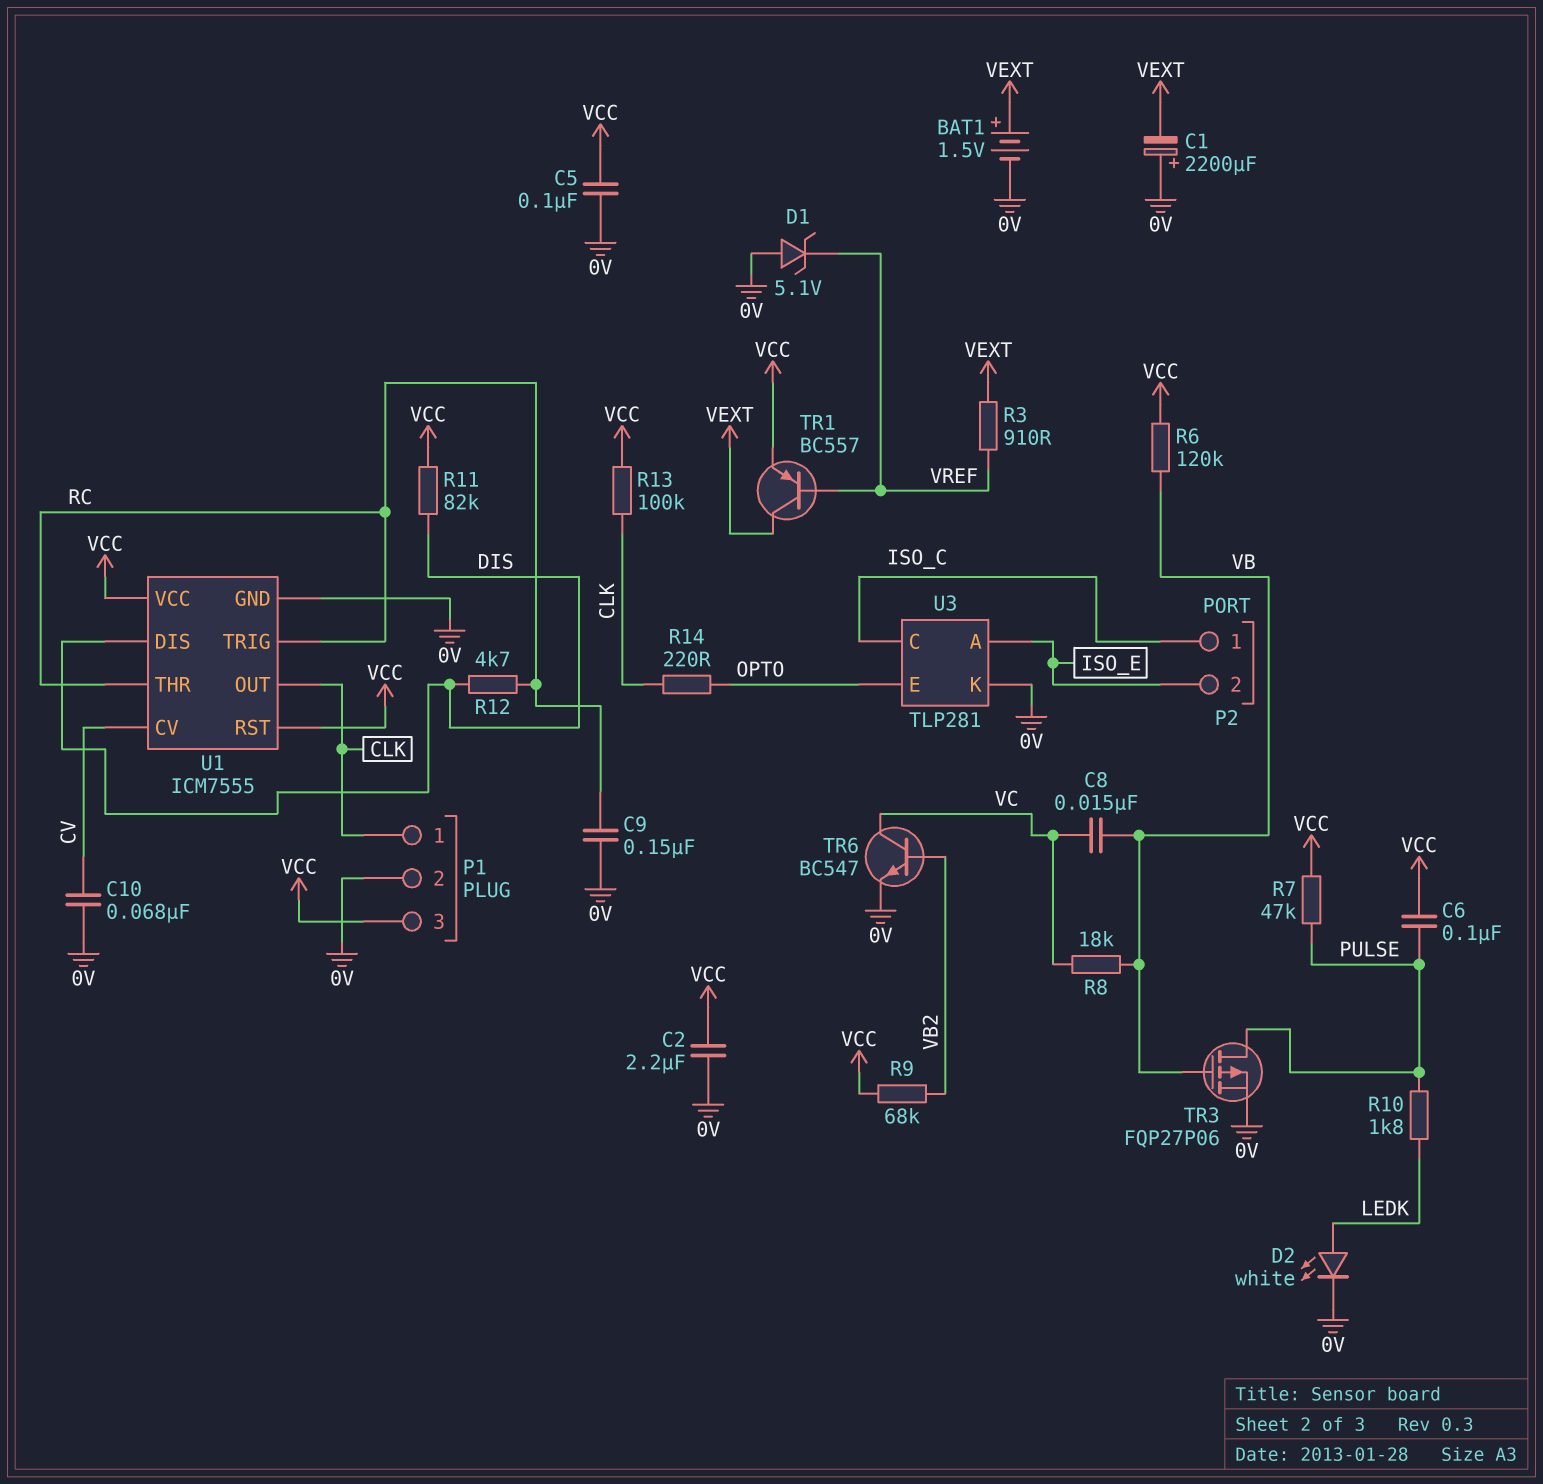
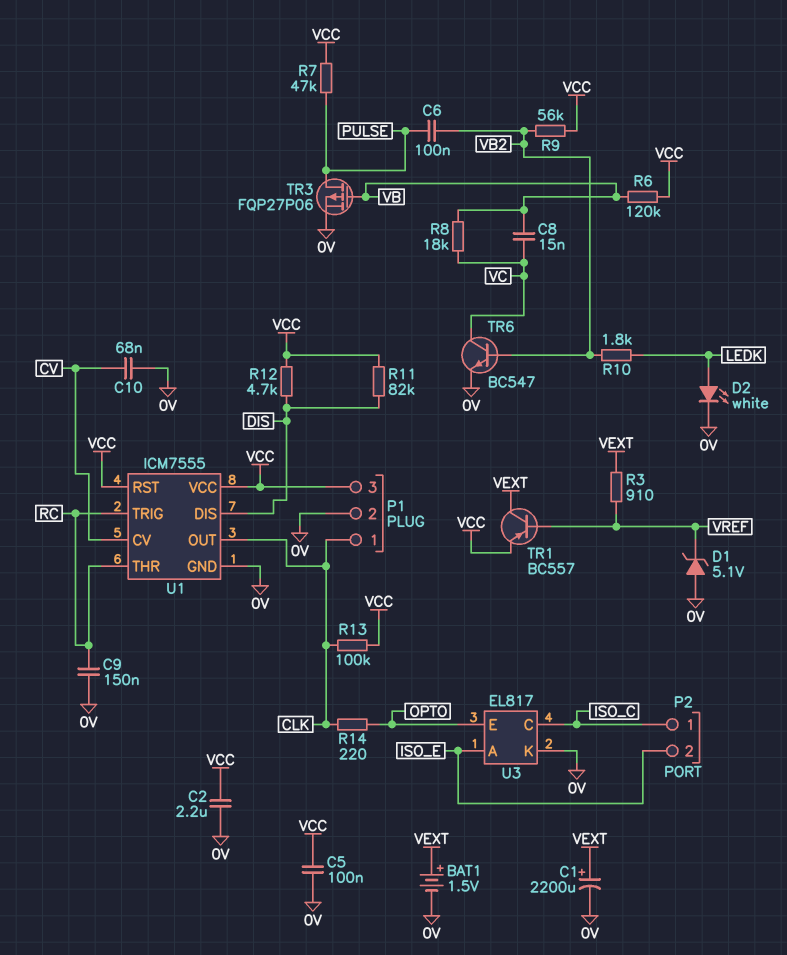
C1: 2200uF (plus 0V, minus VEXT) -> 2200uF (plus VEXT, minus 0V)
C6: 100nF (PULSE, VCC) -> 100nF (PULSE, VB2)
R9: 68k (VB2, VCC) -> 56k (VB2, VCC)
R10: 1.8k (LEDK, PULSE) -> 1.8k (LEDK, VB2)
R12: 4.7k (DIS, RC) -> 4.7k (DIS, VCC)
U3: TLP281 -> EL817

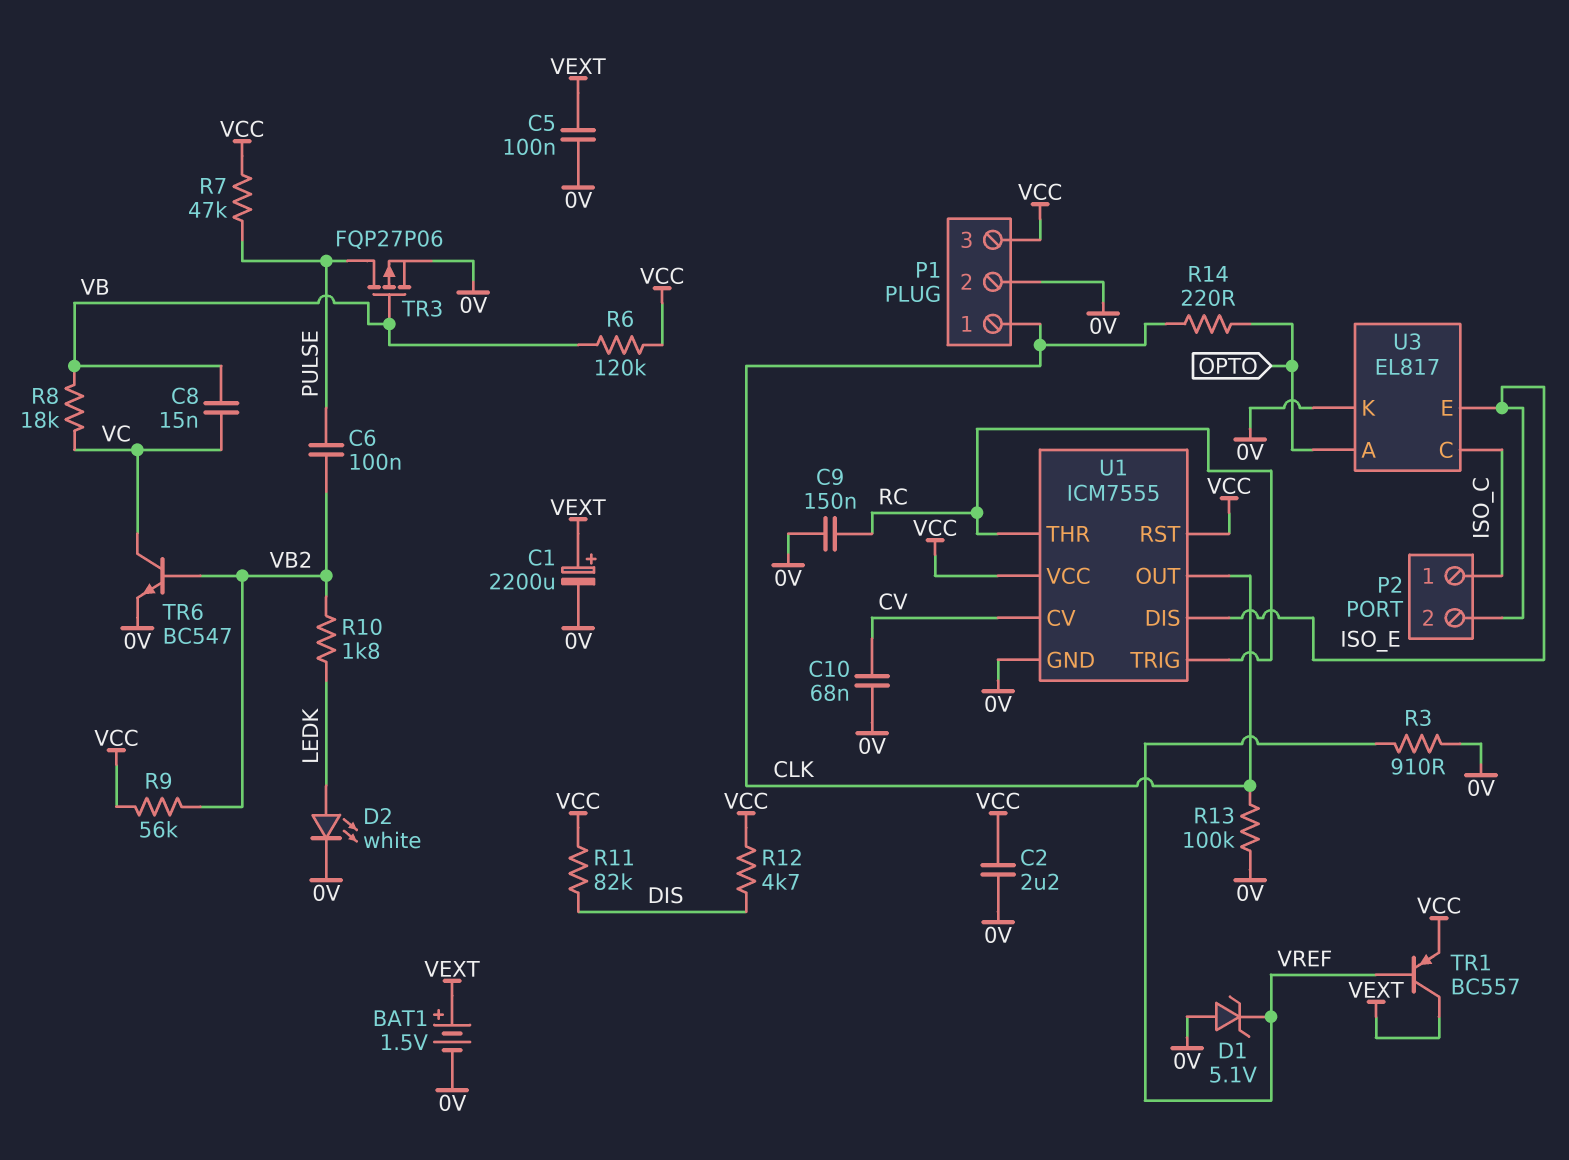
C5: 100nF (0V, VCC) -> 100nF (0V, VEXT)
R3: 910 (VEXT, VREF) -> 910 (0V, VREF)
R13: 100k (CLK, VCC) -> 100k (0V, CLK)
U1 pin DIS: DIS -> ISO_E
U3 pin A: ISO_E -> OPTO
U3 pin E: OPTO -> ISO_E

